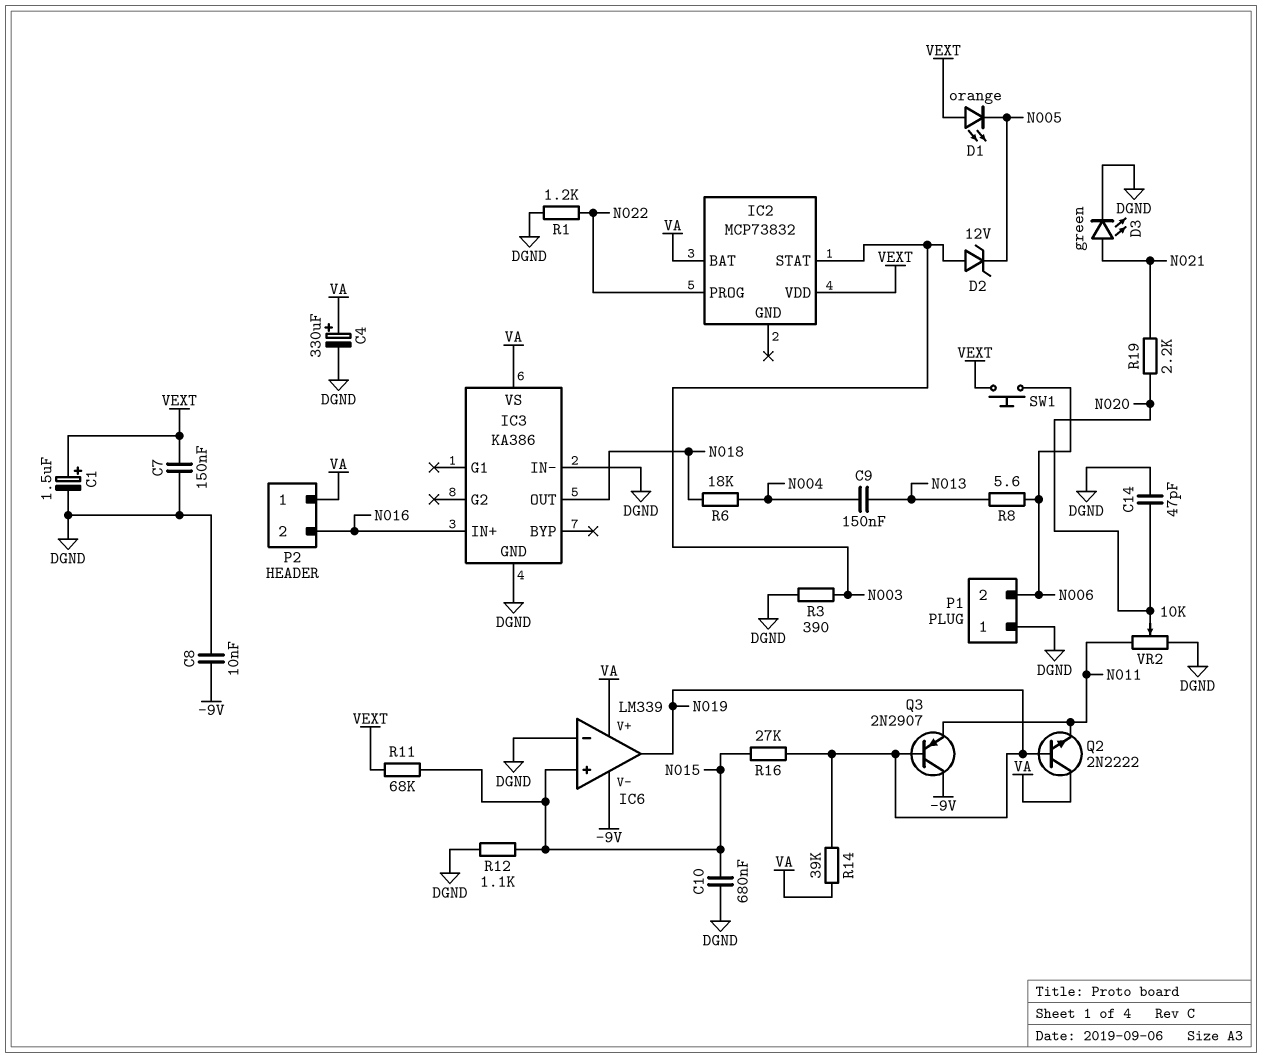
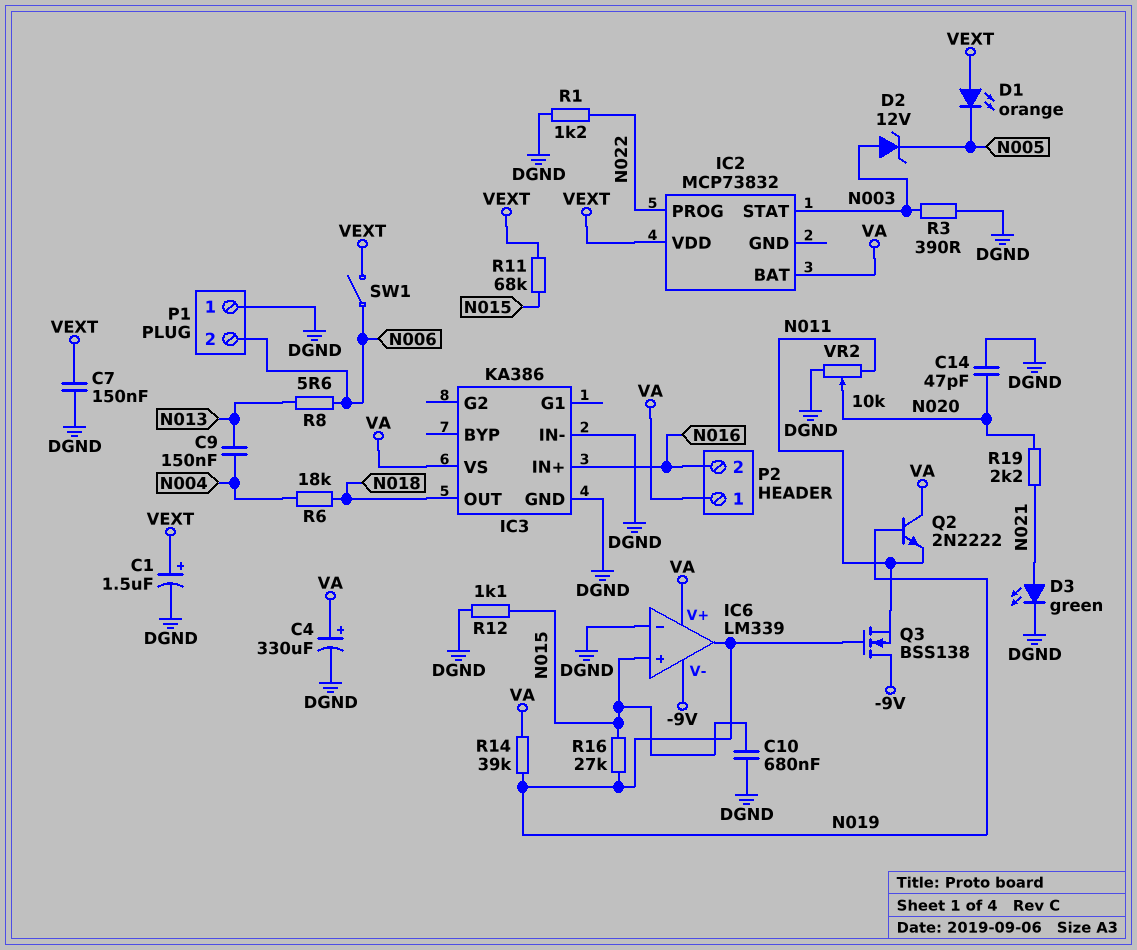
C8: 10nF (-9V, DGND) -> none
Q3: PNP 2N2907 (B N019, C -9V, E N011) -> NMOS BSS138 (G N019, D -9V, S N011)
SW1: button (N006, VEXT) -> switch (N006, VEXT)

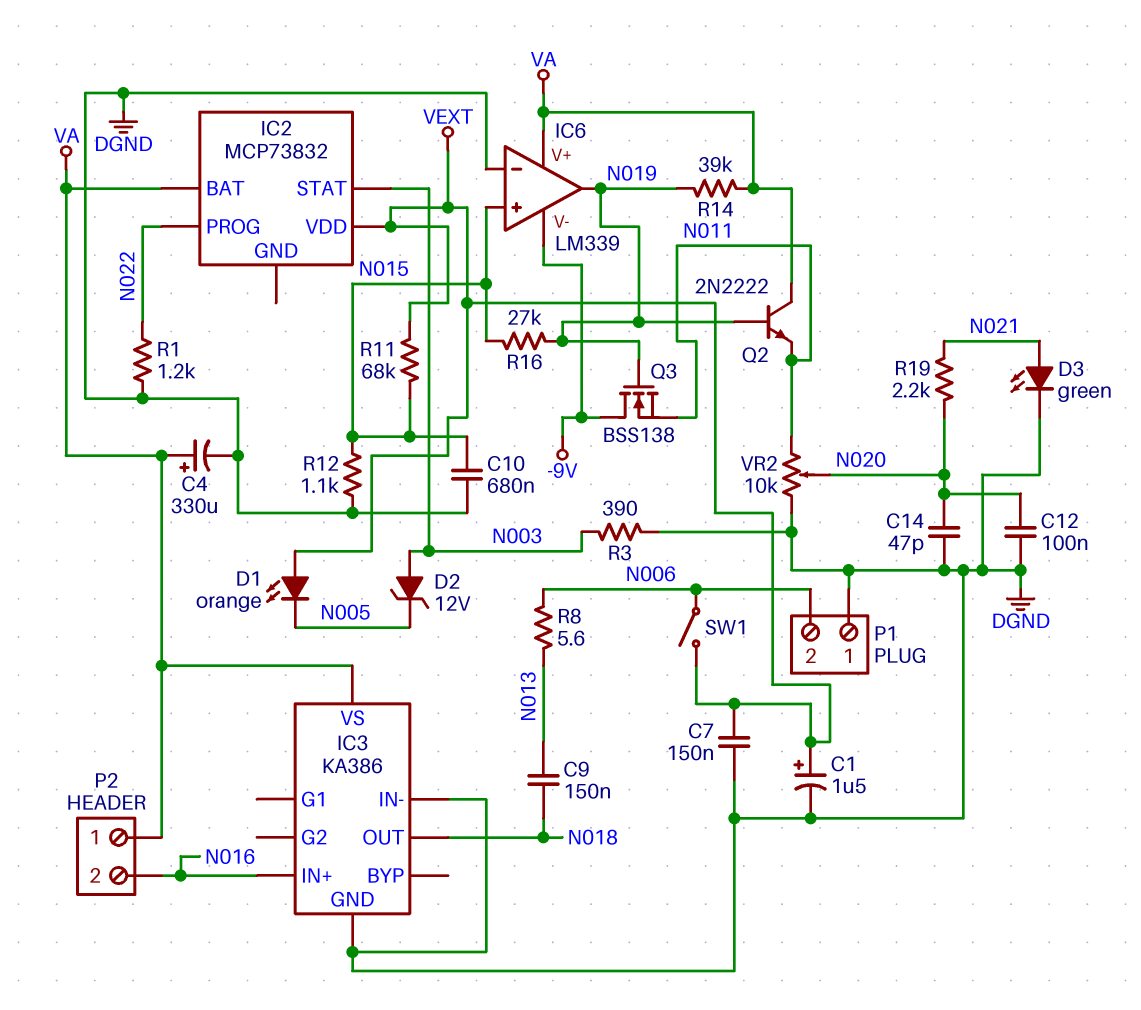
C9: 150nF (N004, N013) -> 150nF (N013, N018)
C12: none -> 100nF (DGND, N020)
R6: 18k (N004, N018) -> none

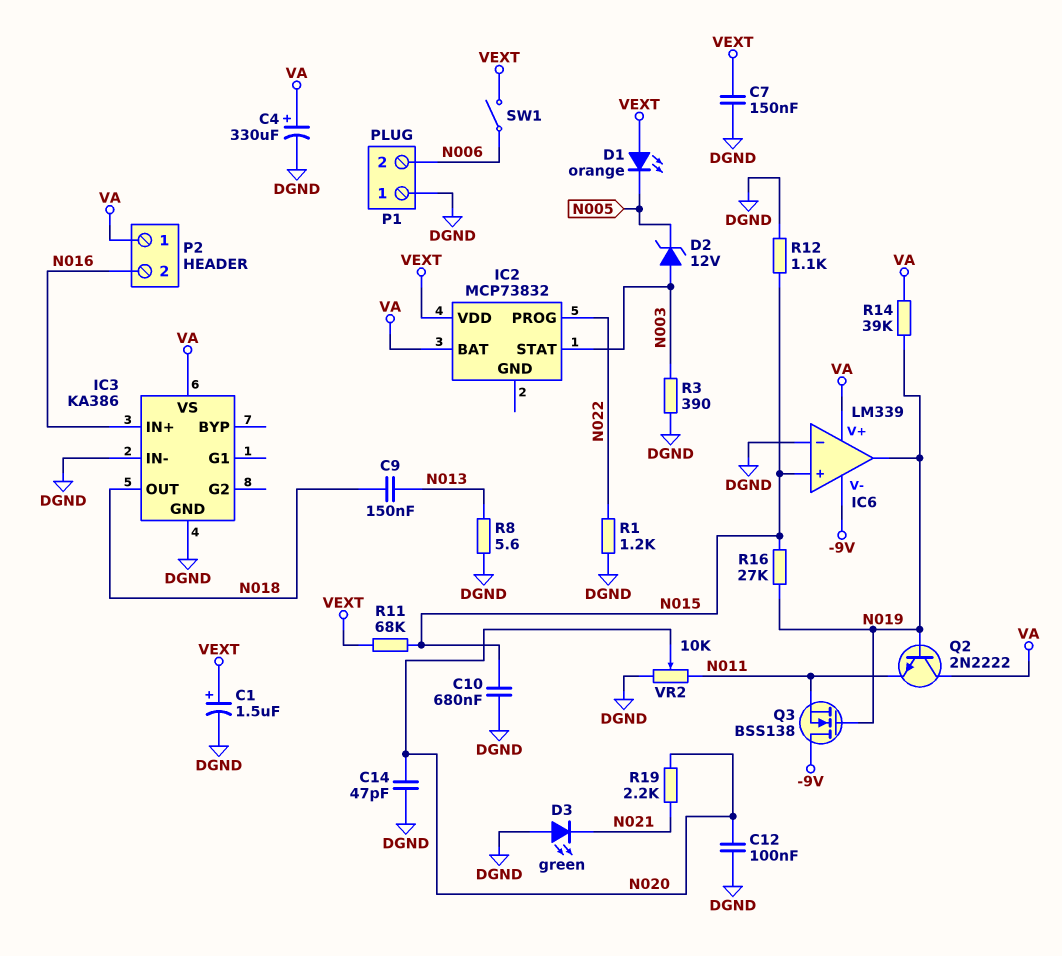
D3: LED green (A N021, K DGND) -> LED green (A DGND, K N021)
R8: 5.6 (N006, N013) -> 5.6 (DGND, N013)

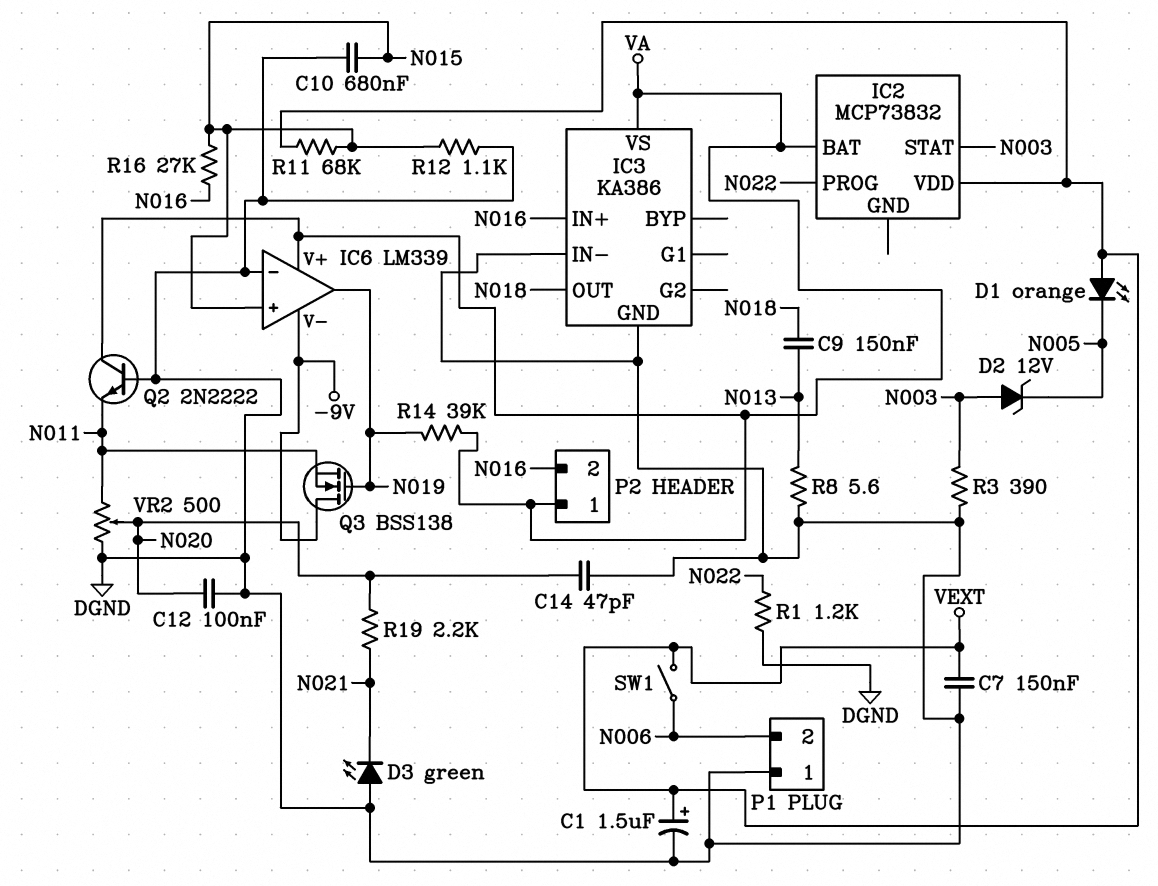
C4: 330uF (plus VA, minus DGND) -> none
Q2: NPN 2N2222 (B N019, C VA, E N011) -> NPN 2N2222 (B DGND, C VA, E N011)
R16: 27k (N015, N019) -> 27k (N015, N016)
VR2: 10k (DGND, N011, wiper N020) -> 500 (DGND, N011, wiper N020)

